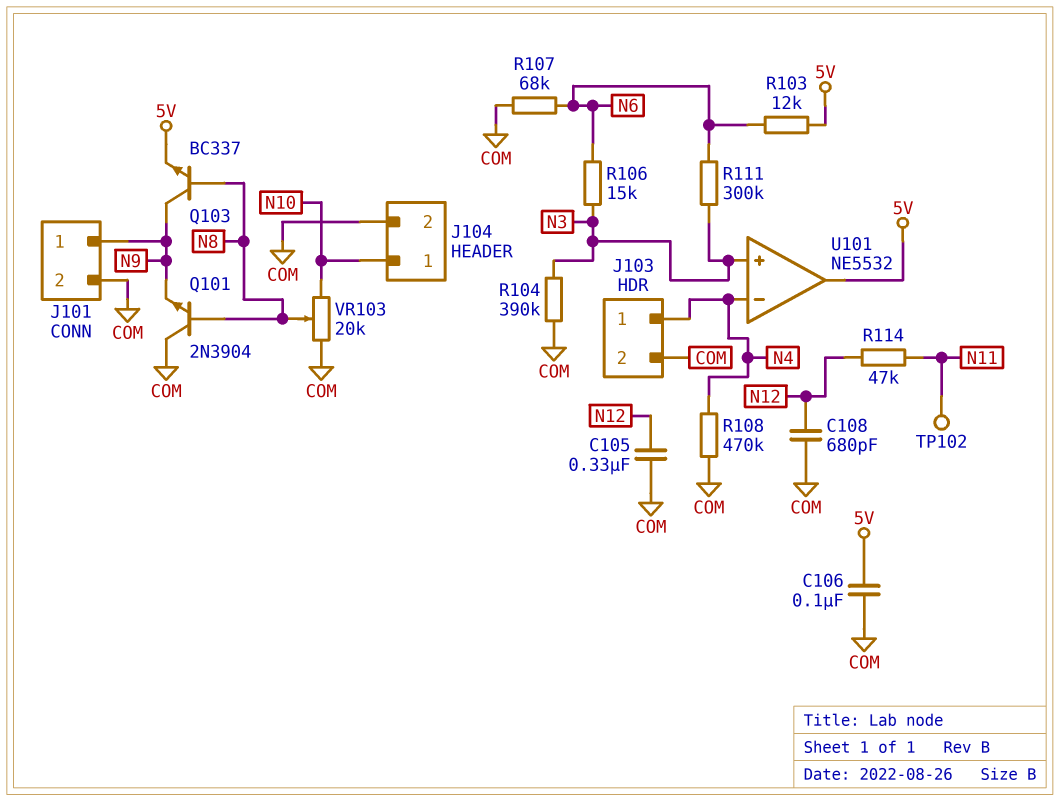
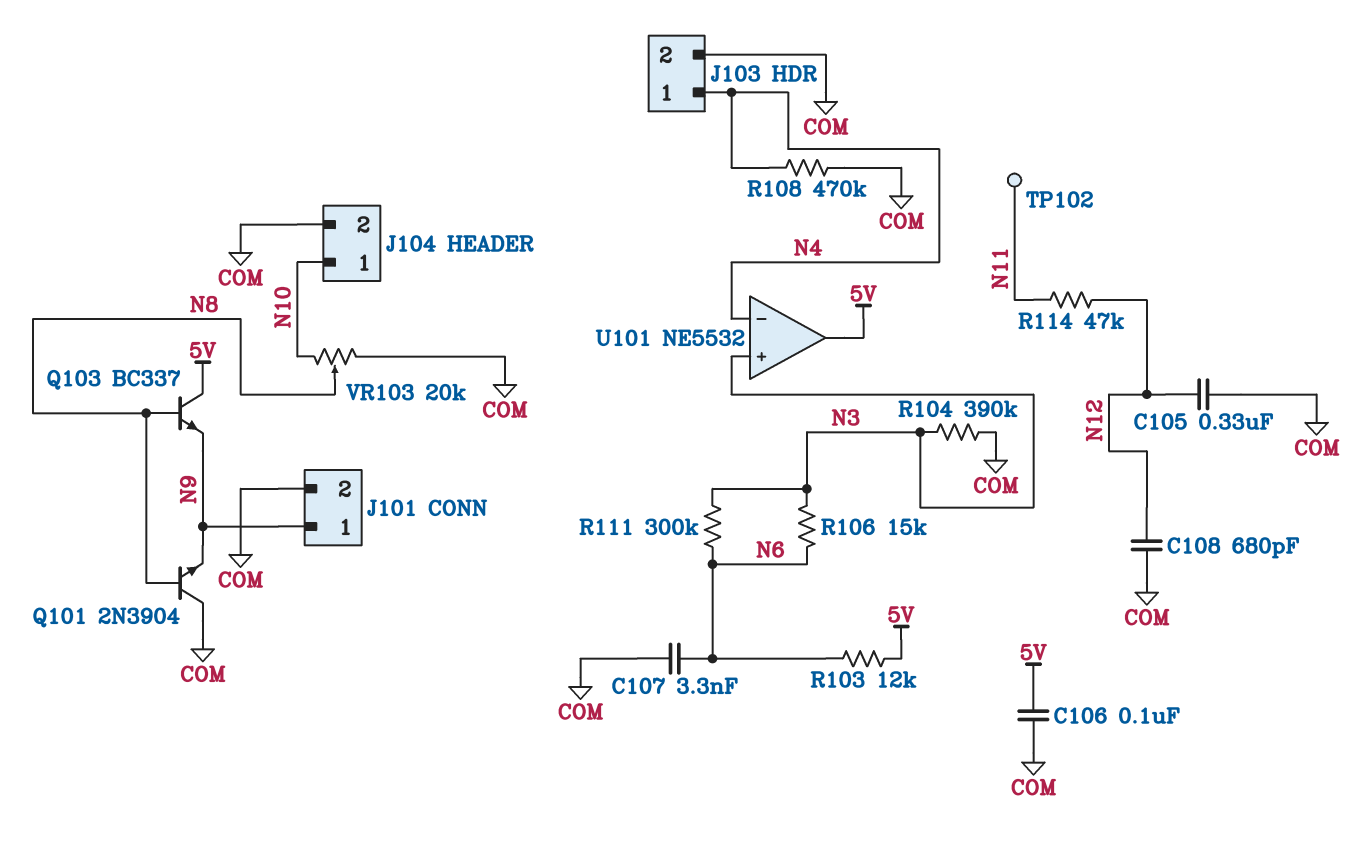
C107: none -> 3.3nF (COM, N6)
Q103: NPN BC337 (B N8, C N9, E 5V) -> NPN BC337 (B N8, C 5V, E N9)
R107: 68k (COM, N6) -> none

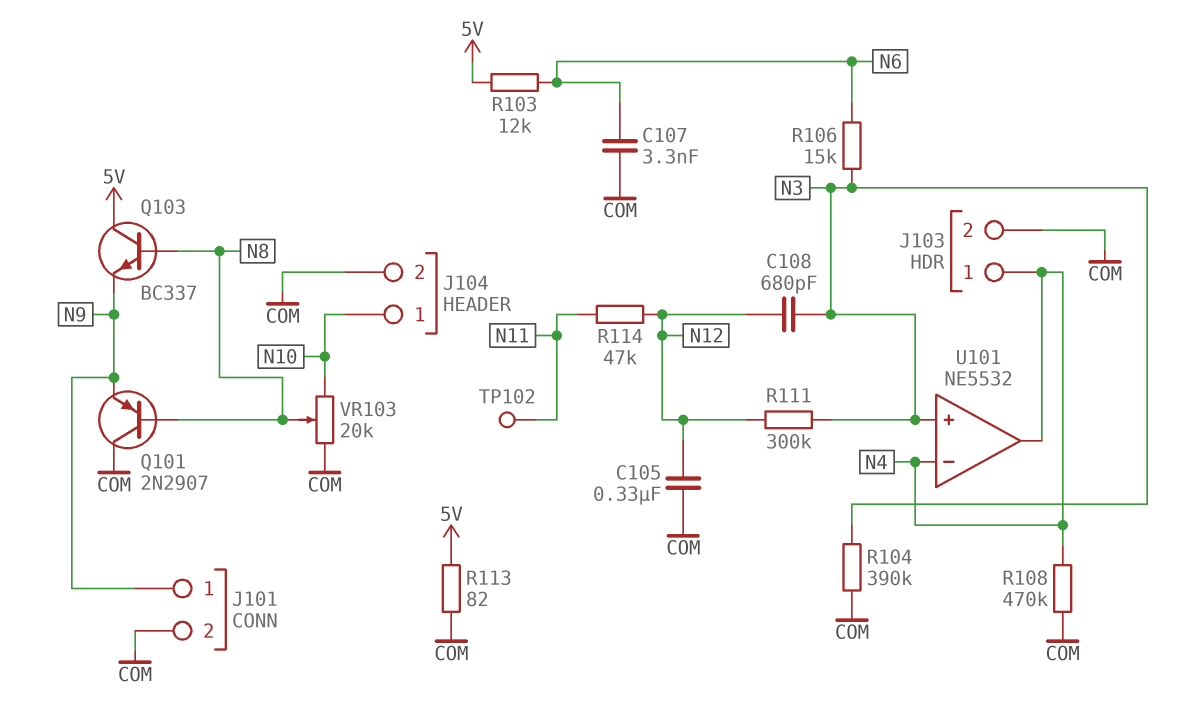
C106: 100nF (5V, COM) -> none
C108: 680pF (COM, N12) -> 680pF (N3, N12)
Q101: NPN 2N3904 (B N8, C COM, E N9) -> PNP 2N2907 (B N8, C COM, E N9)
R111: 300k (N3, N6) -> 300k (N3, N12)
R113: none -> 82 (5V, COM)
U101 pin out: 5V -> N4

